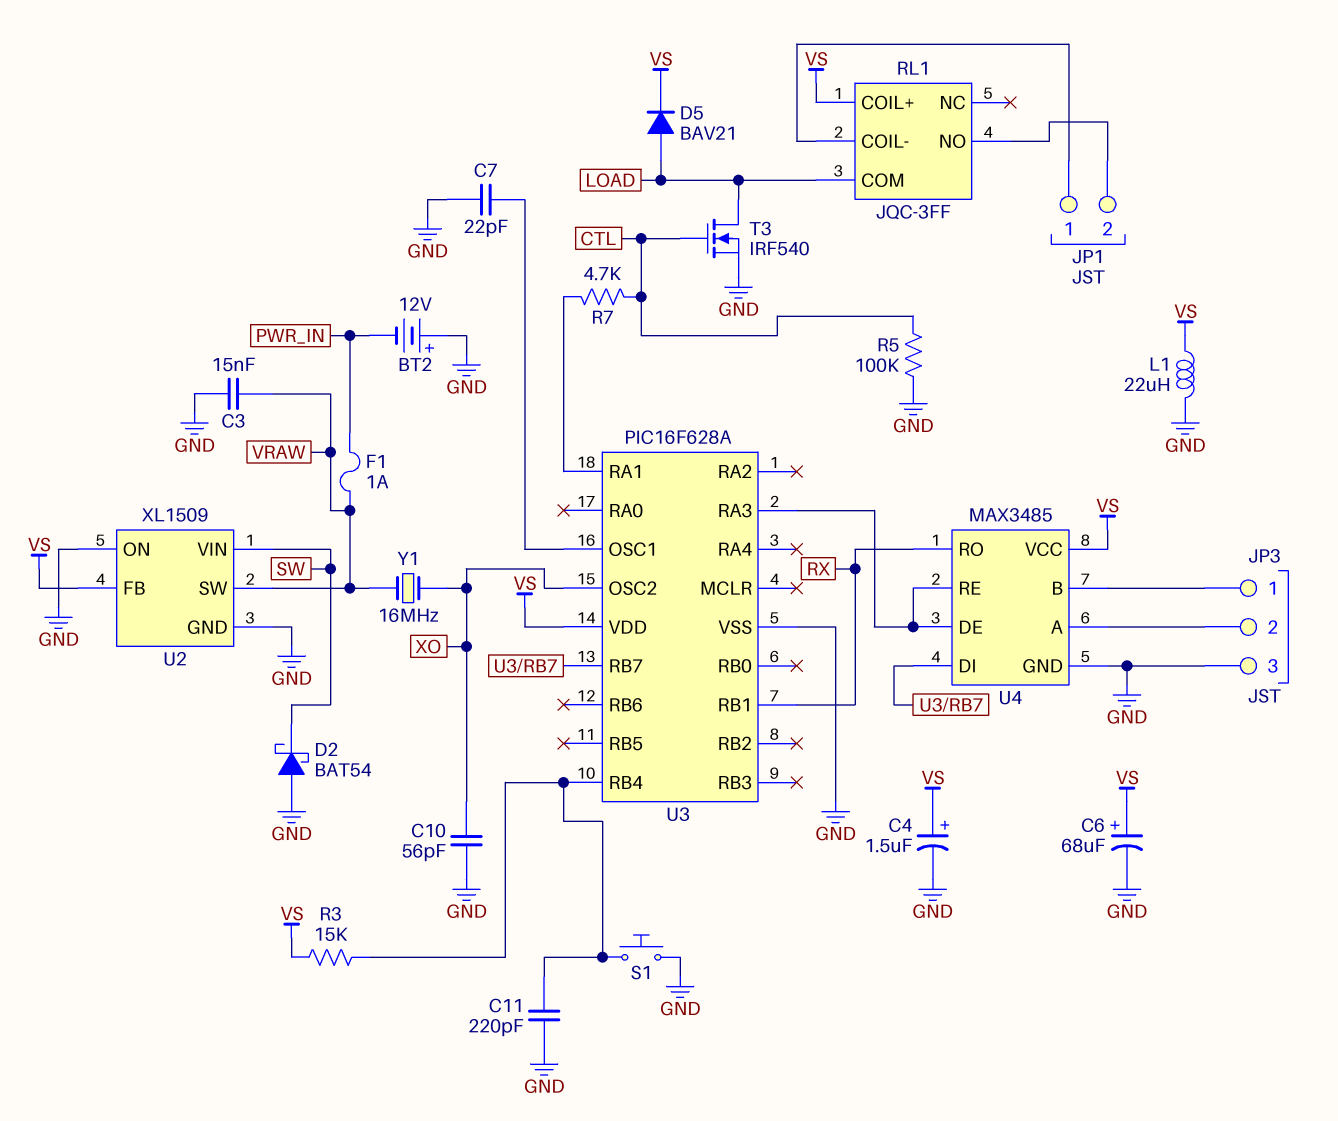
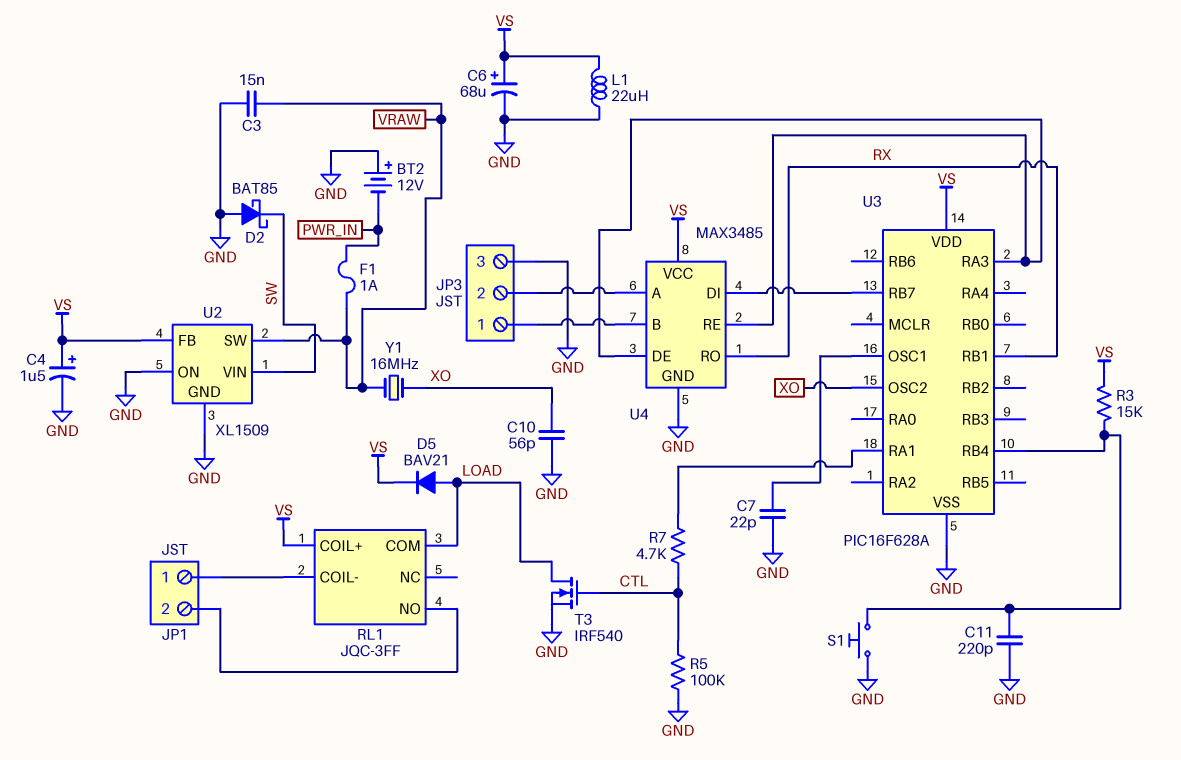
D2: schottky BAT54 (A GND, K SW) -> schottky BAT85 (A GND, K SW)

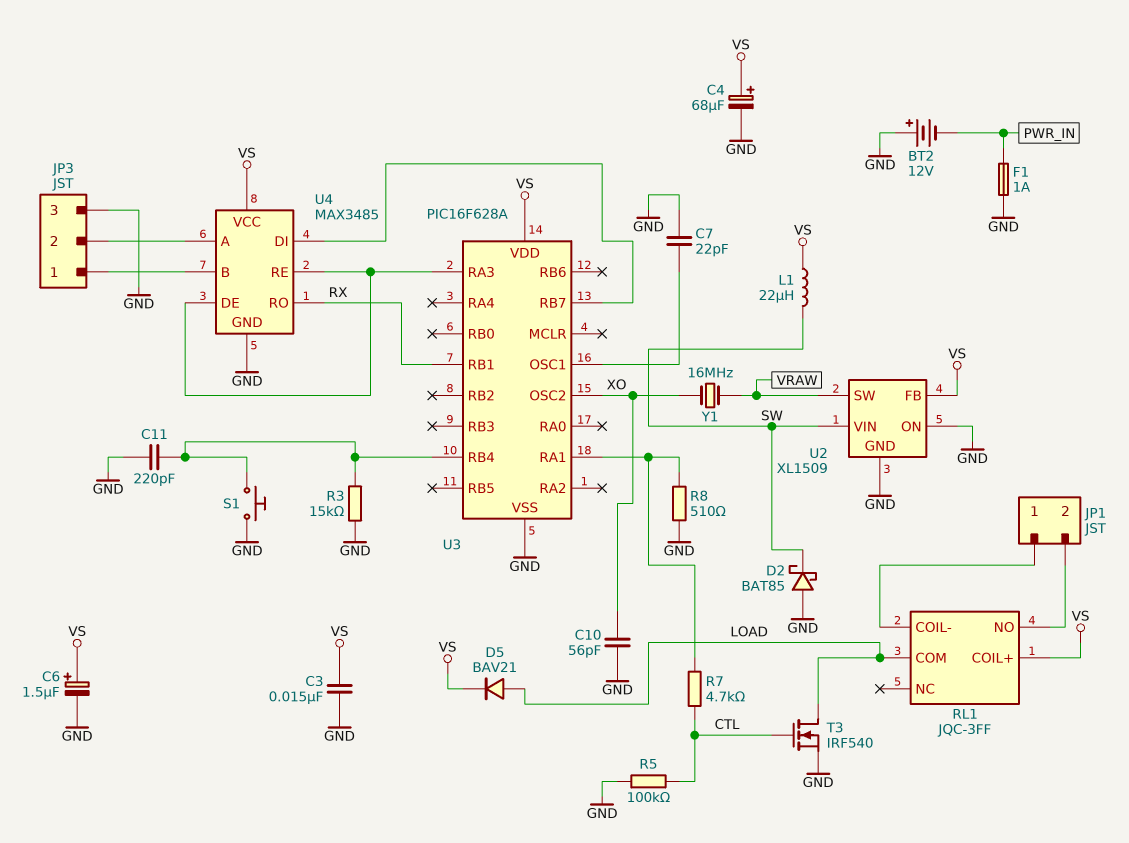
C3: 15nF (GND, VRAW) -> 15nF (GND, VS)
C4: 1.5uF (plus VS, minus GND) -> 68uF (plus VS, minus GND)
C6: 68uF (plus VS, minus GND) -> 1.5uF (plus VS, minus GND)
F1: 1A (PWR_IN, VRAW) -> 1A (GND, PWR_IN)
L1: 22uH (GND, VS) -> 22uH (SW, VS)
R3: 15k (U3/RB4, VS) -> 15k (GND, U3/RB4)
R8: none -> 510 (GND, U3/RA1)

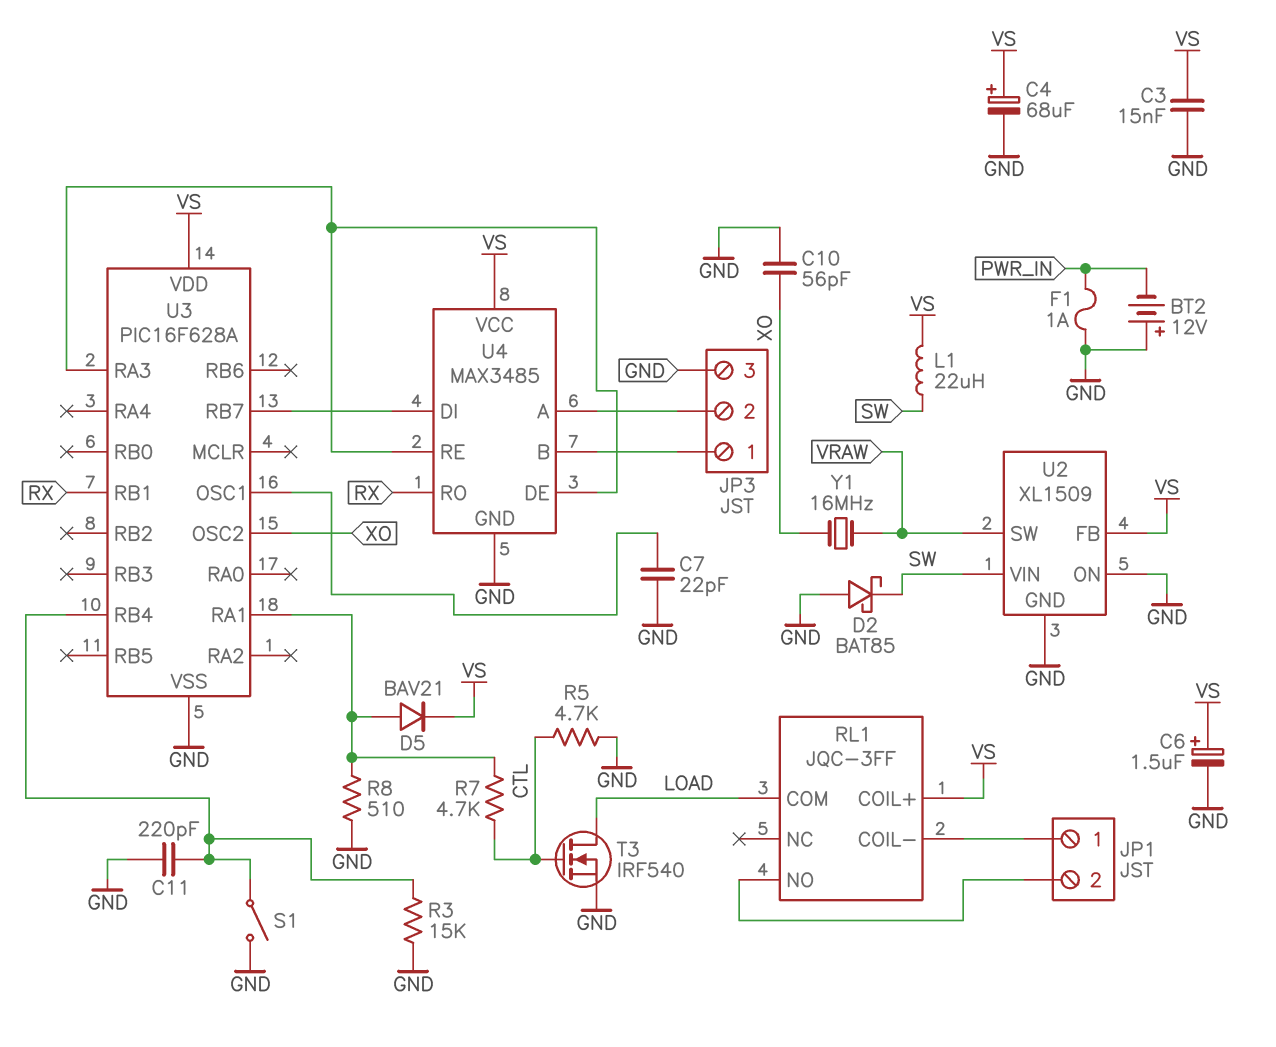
D5: diode BAV21 (A LOAD, K VS) -> diode BAV21 (A U3/RA1, K VS)
R5: 100k (CTL, GND) -> 4.7k (CTL, GND)
S1: button (GND, U3/RB4) -> switch (GND, U3/RB4)

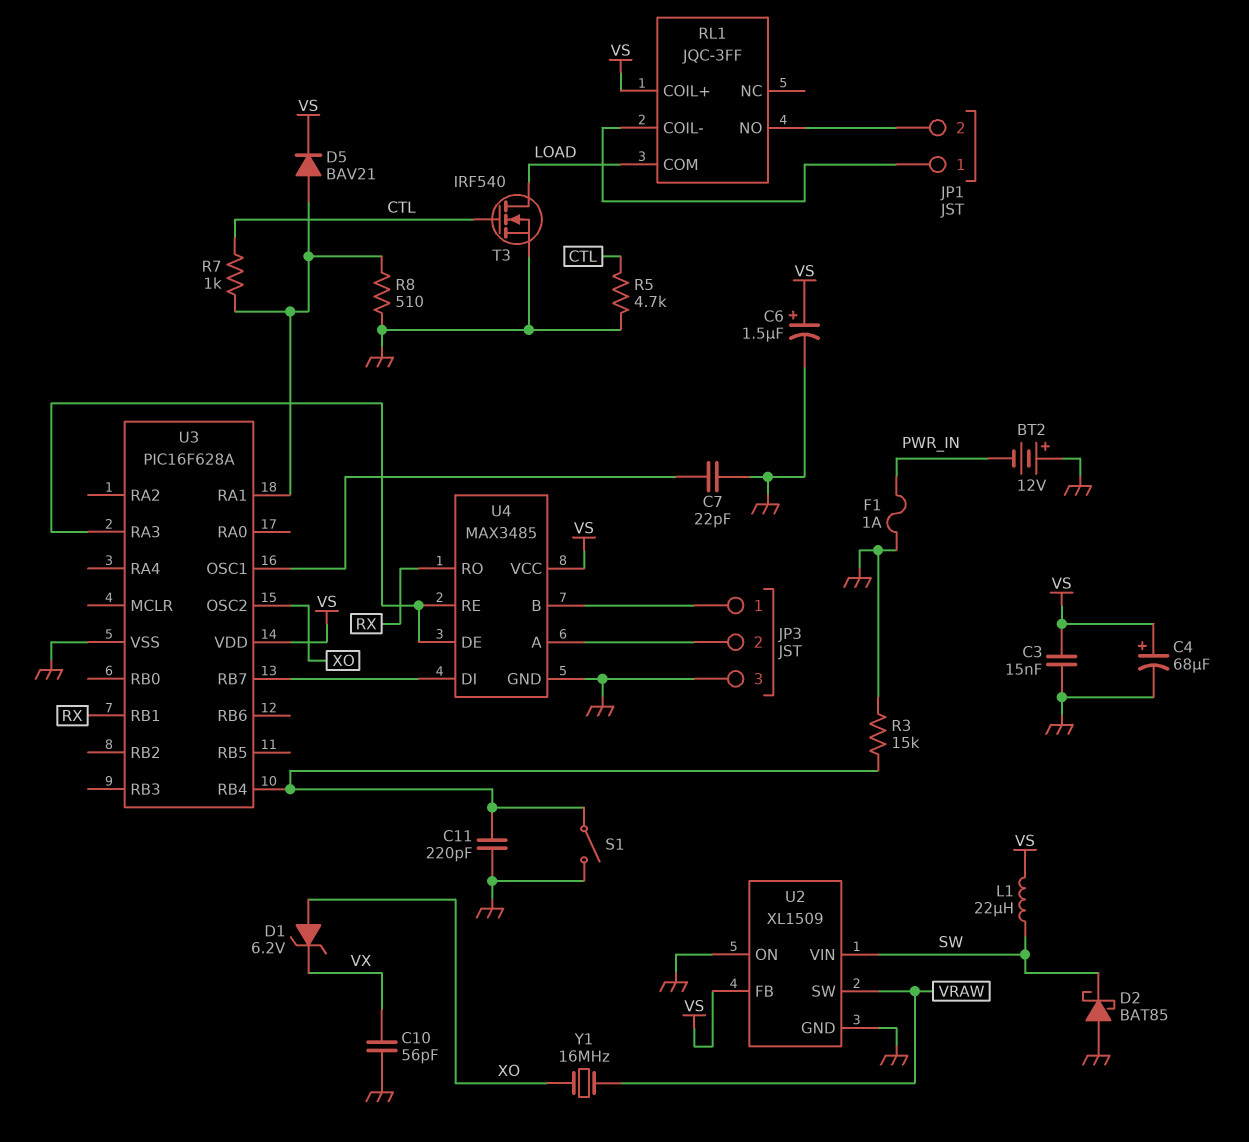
C10: 56pF (GND, XO) -> 56pF (GND, VX)
D1: none -> zener 6.2V (A XO, K VX)
R7: 4.7k (CTL, U3/RA1) -> 1k (CTL, U3/RA1)

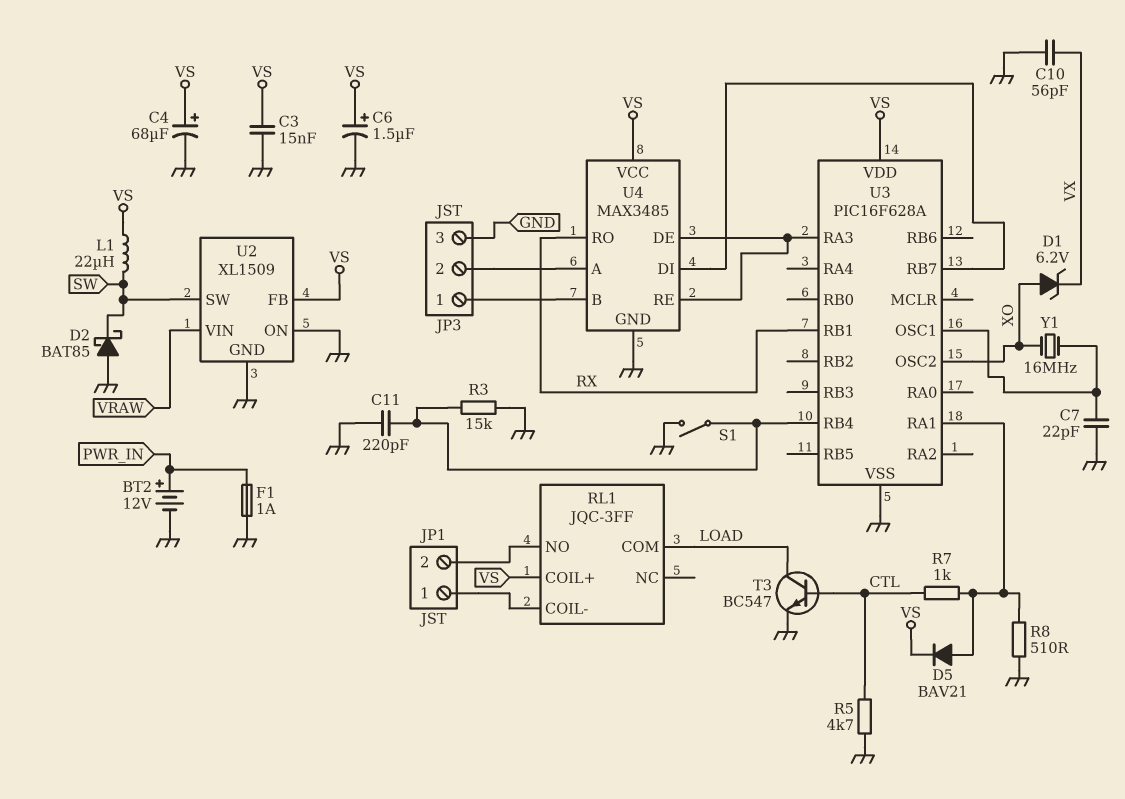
BT2: 12V (plus GND, minus PWR_IN) -> 12V (plus PWR_IN, minus GND)
T3: NMOS IRF540 (G CTL, D LOAD, S GND) -> NPN BC547 (B CTL, C LOAD, E GND)
U2 pin SW: VRAW -> SW
U2 pin VIN: SW -> VRAW
Y1: 16MHz (VRAW, XO) -> 16MHz (U3/OSC1, XO)

